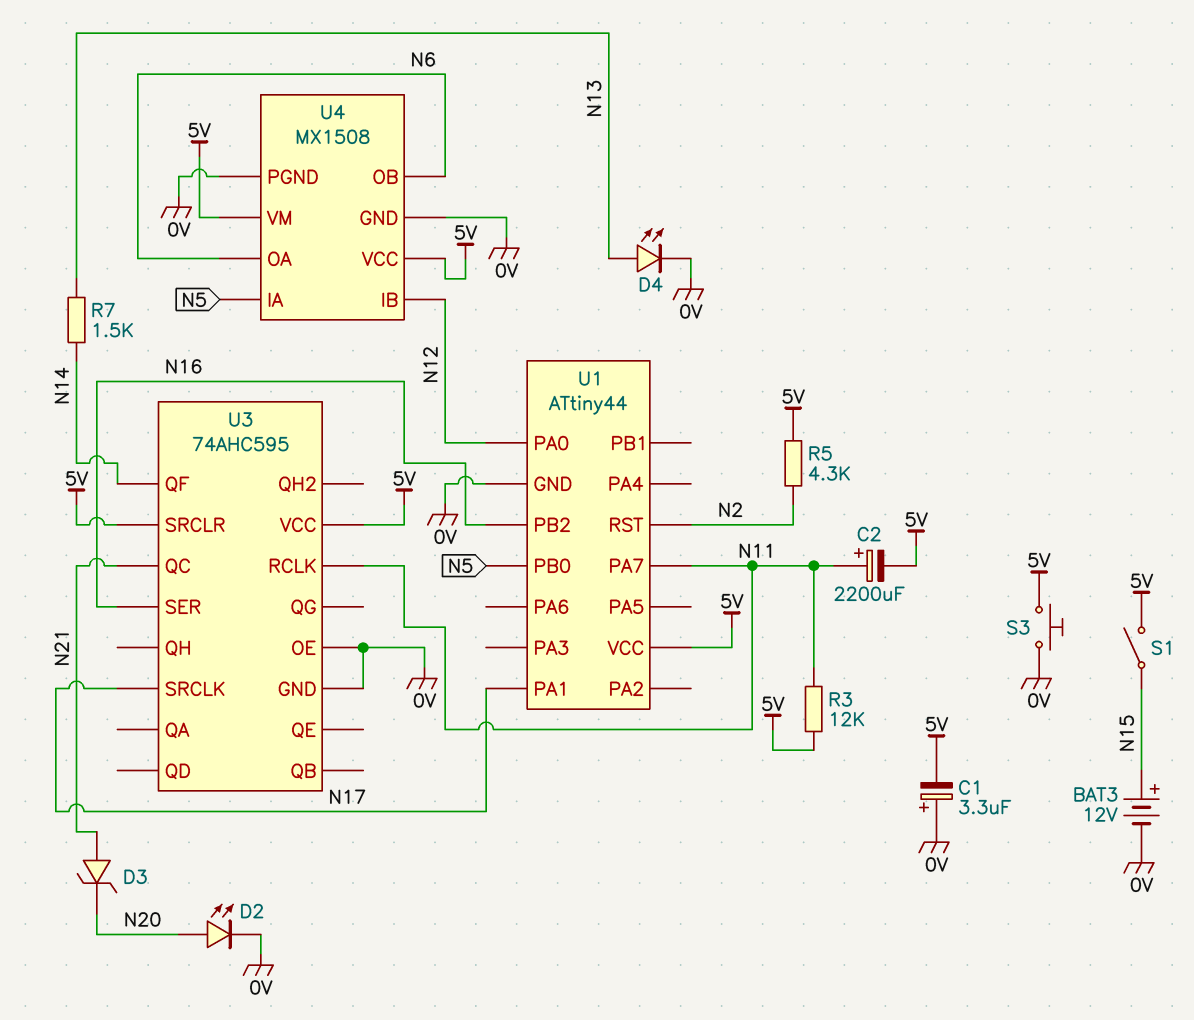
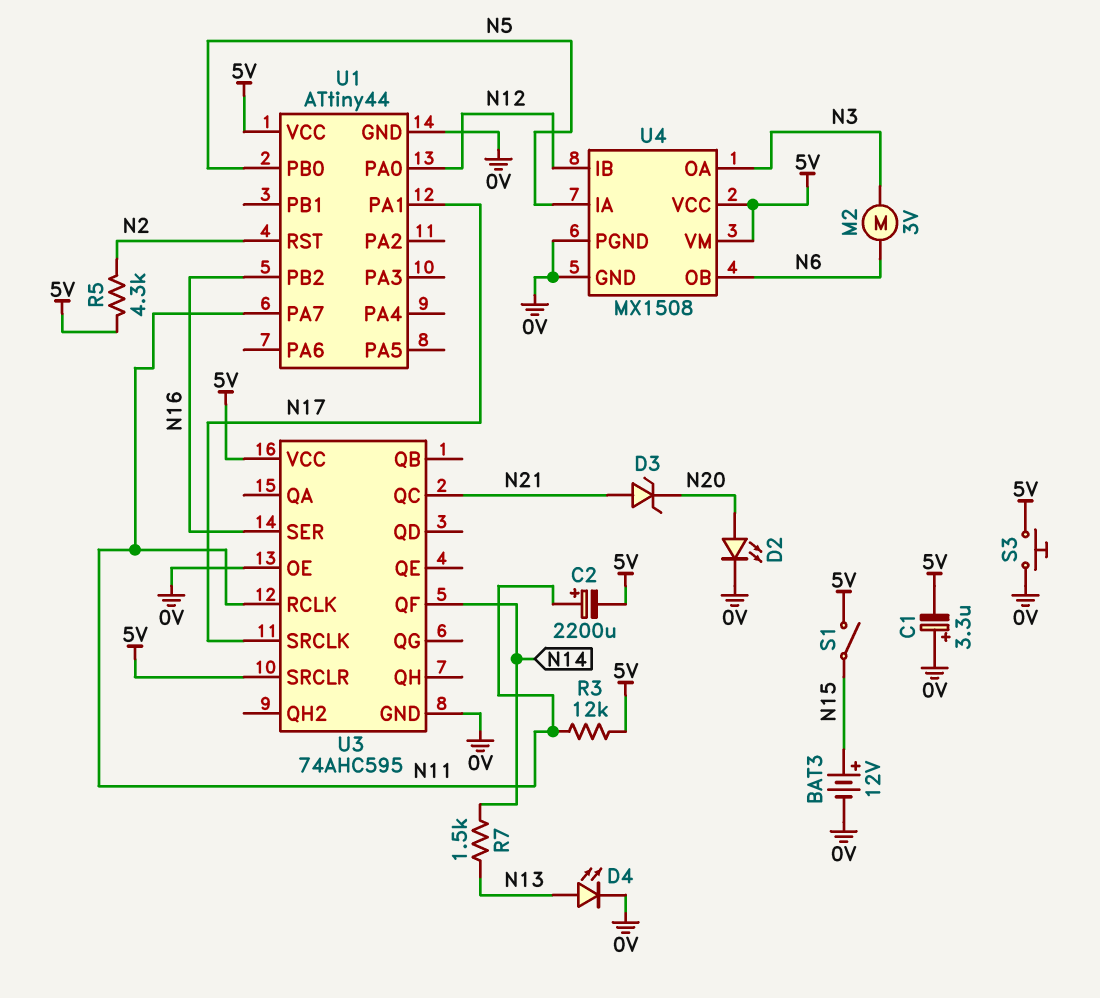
M2: none -> motor 3V (N3, N6)
U4 pin OA: N6 -> N3

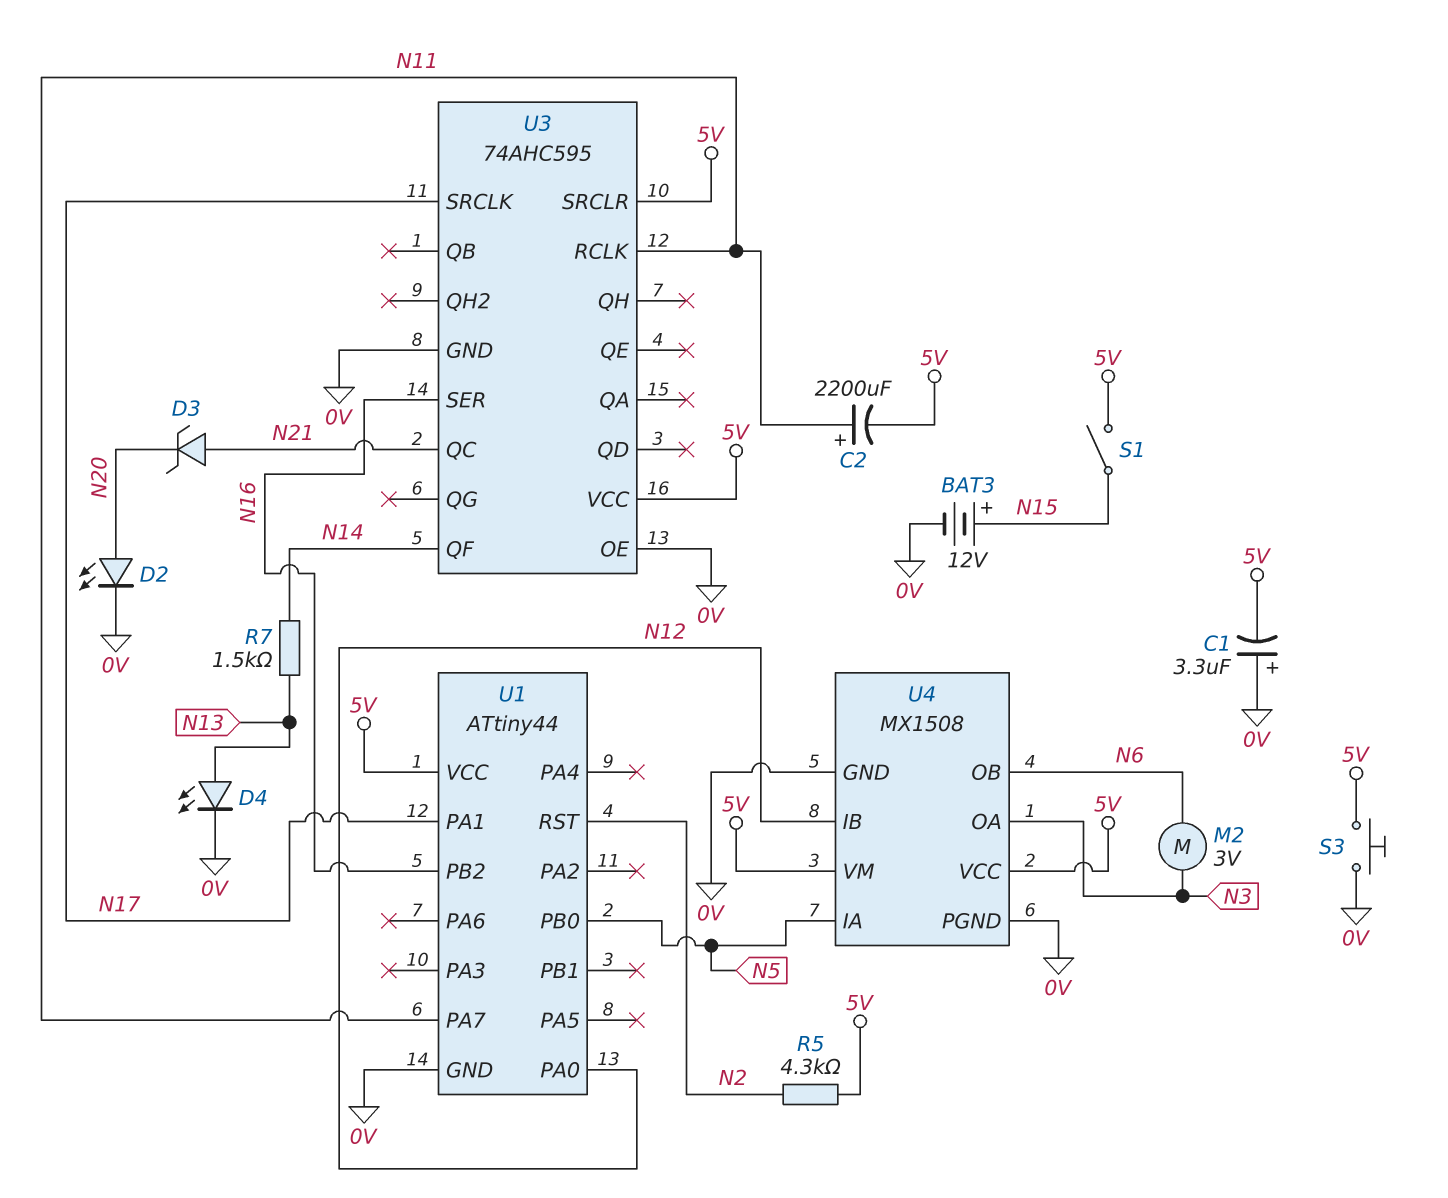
R3: 12k (5V, N11) -> none

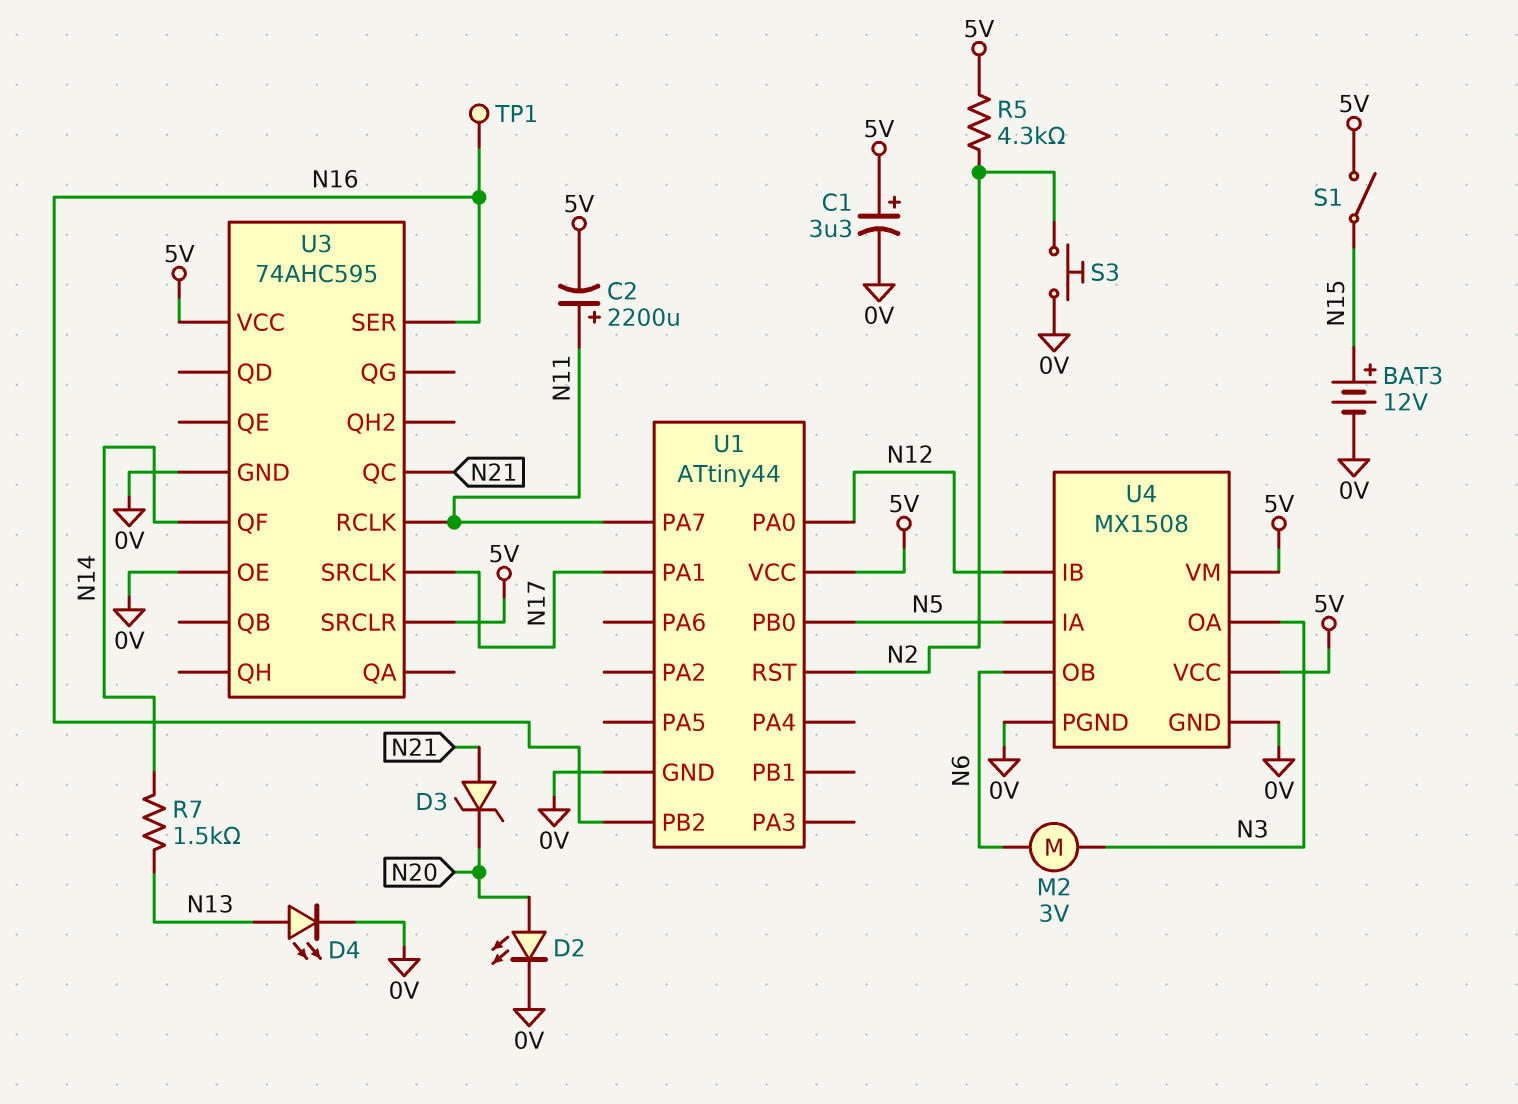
C1: 3.3uF (plus 0V, minus 5V) -> 3.3uF (plus 5V, minus 0V)
S3: button (0V, 5V) -> button (0V, N2)
TP1: none -> test point (N16)

